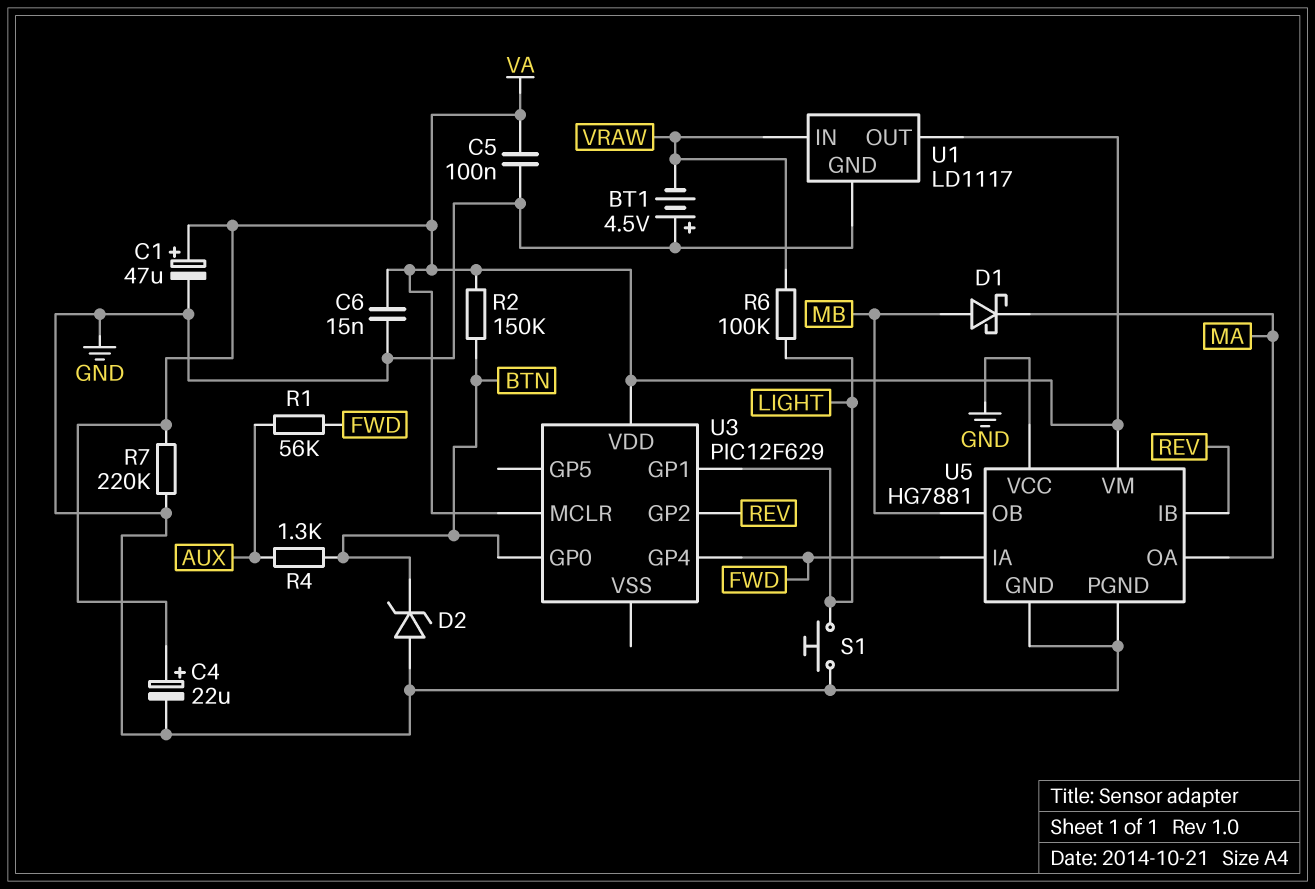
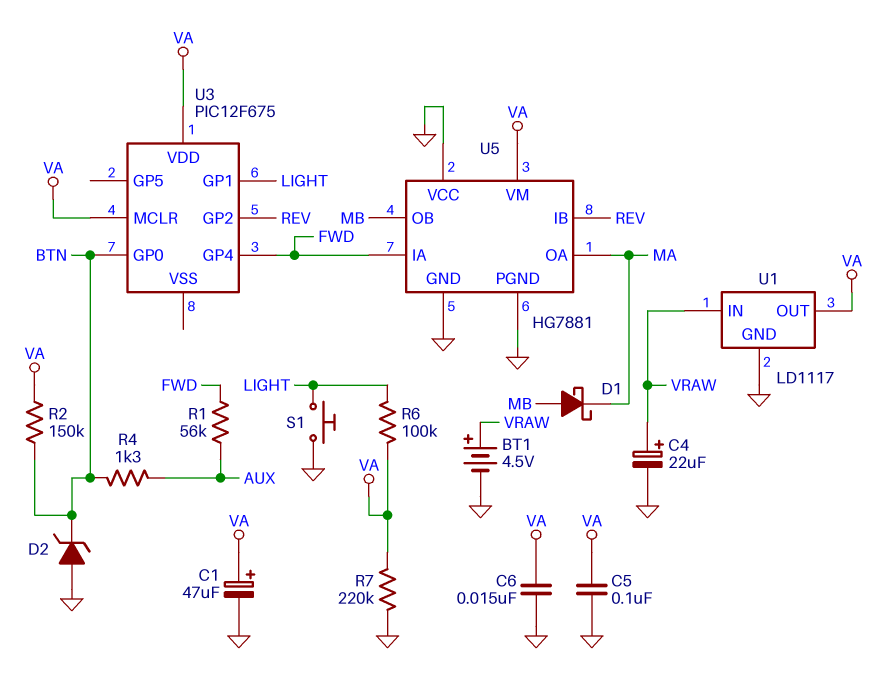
BT1: 4.5V (plus GND, minus VRAW) -> 4.5V (plus VRAW, minus GND)
C4: 22uF (plus VA, minus GND) -> 22uF (plus VRAW, minus GND)
R6: 100k (LIGHT, VRAW) -> 100k (LIGHT, VA)
U3: PIC12F629 -> PIC12F675

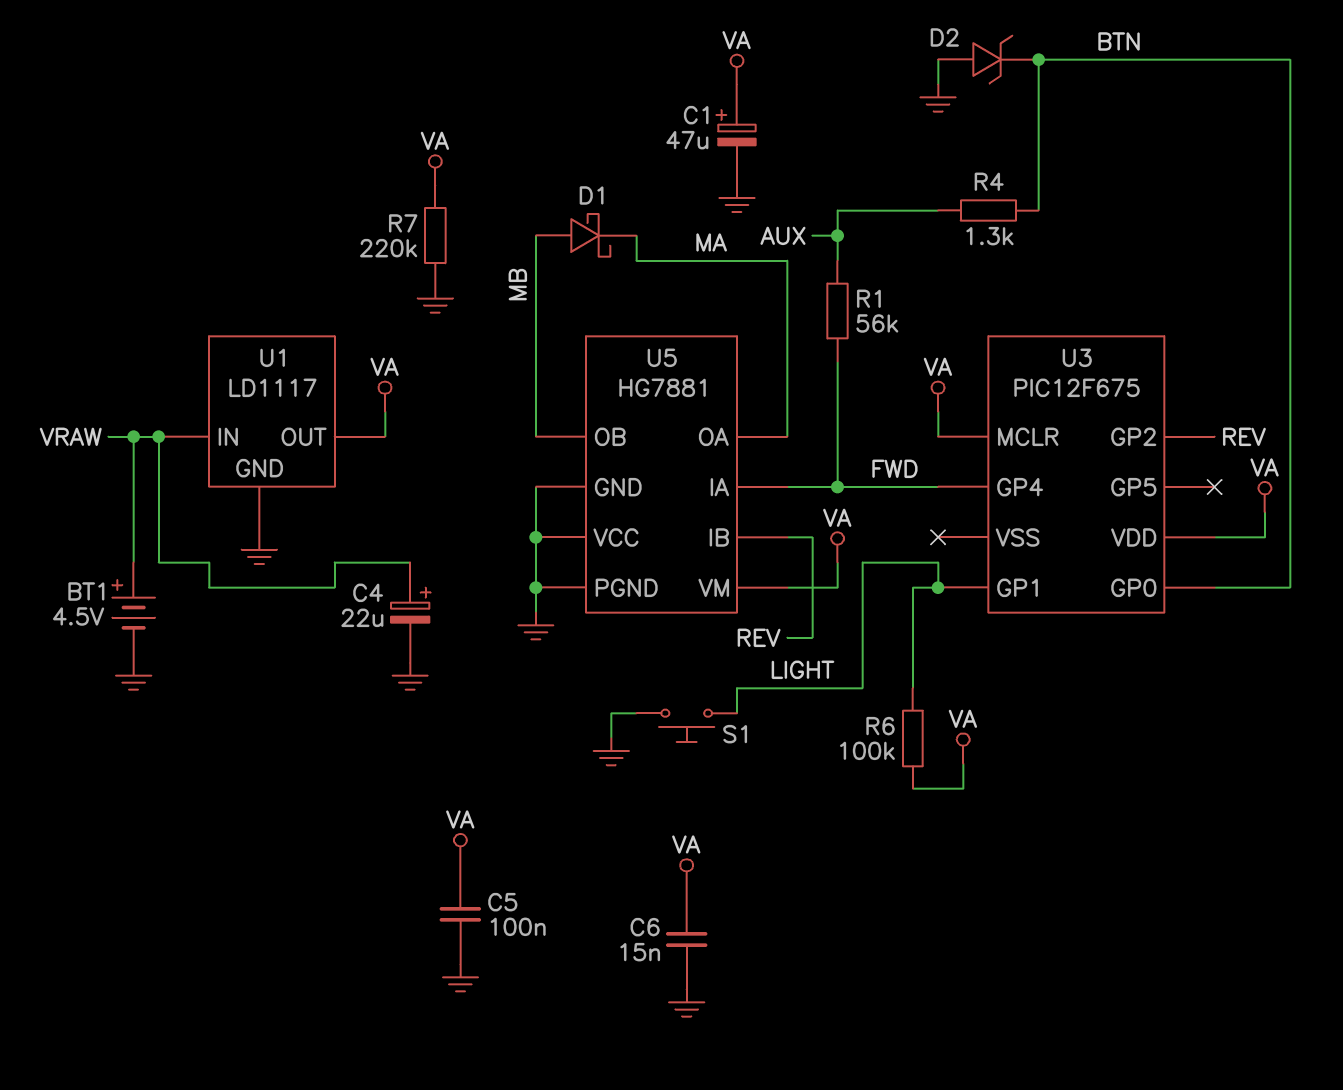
R2: 150k (BTN, VA) -> none

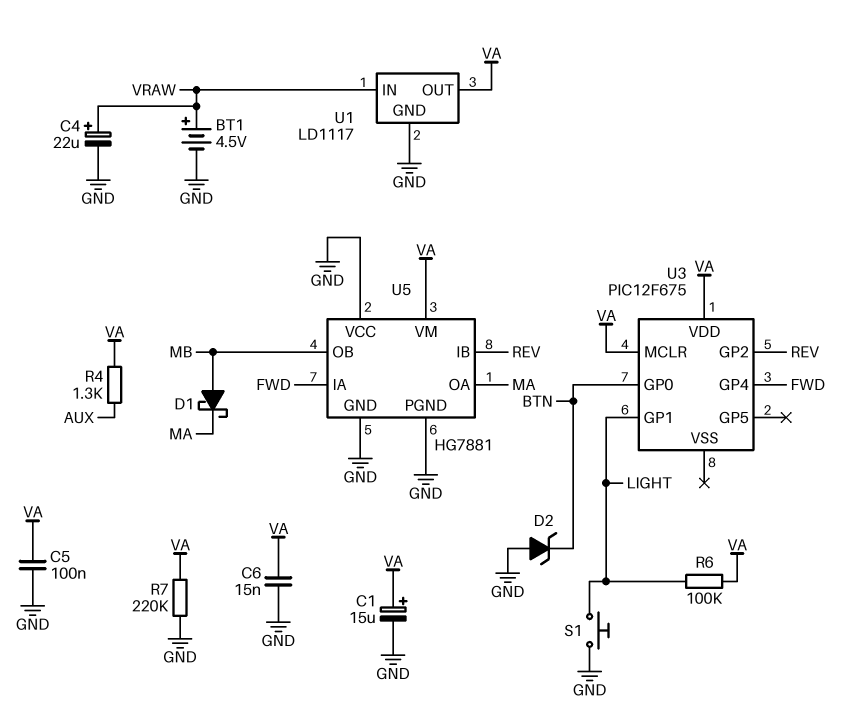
C1: 47uF (plus VA, minus GND) -> 15uF (plus VA, minus GND)
R1: 56k (AUX, FWD) -> none
R4: 1.3k (AUX, BTN) -> 1.3k (AUX, VA)

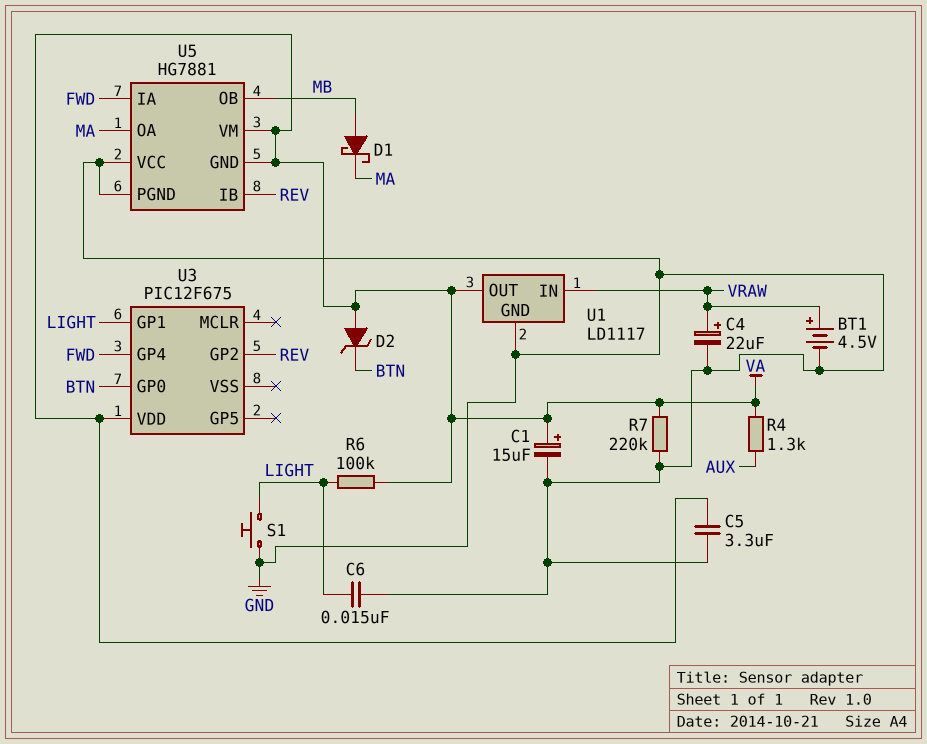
C5: 100nF (GND, VA) -> 3.3uF (GND, VA)
C6: 15nF (GND, VA) -> 15nF (GND, LIGHT)
D2: zener (A GND, K BTN) -> zener (A VA, K BTN)
U3 pin MCLR: VA -> none
U5 pin GND: GND -> VA

